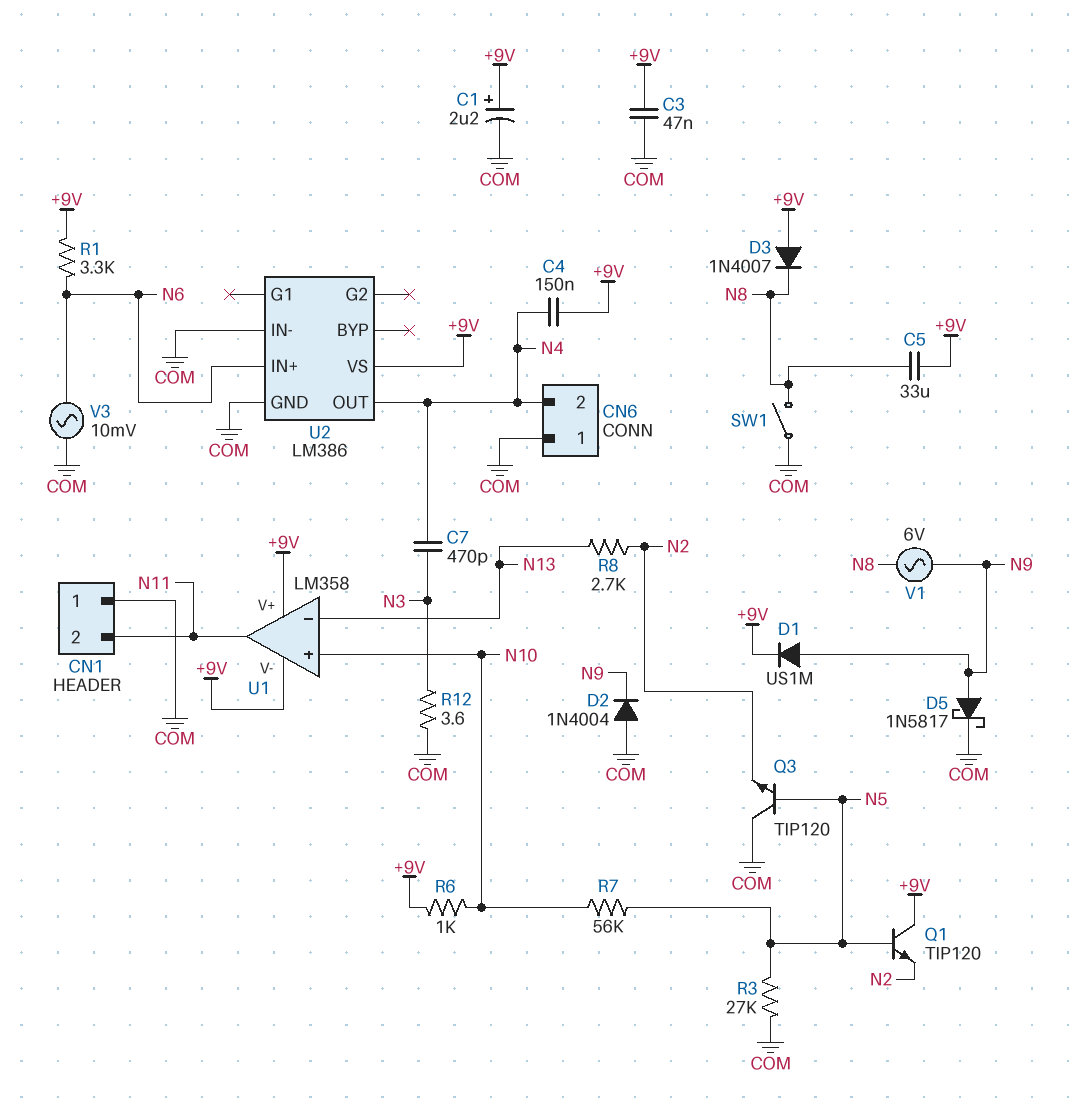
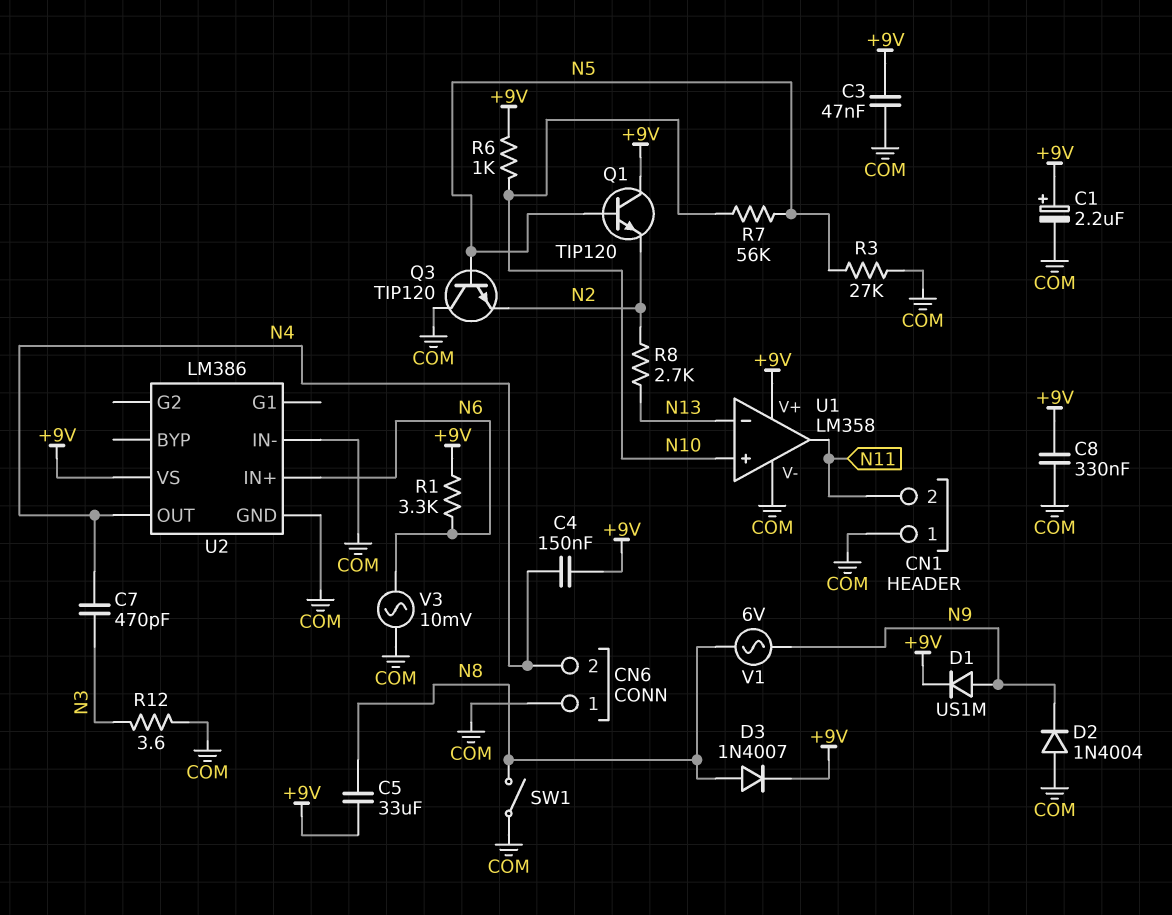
C8: none -> 330nF (+9V, COM)
D3: diode 1N4007 (A +9V, K N8) -> diode 1N4007 (A N8, K +9V)
D5: schottky 1N5817 (A N9, K COM) -> none
U1 pin V-: +9V -> COM

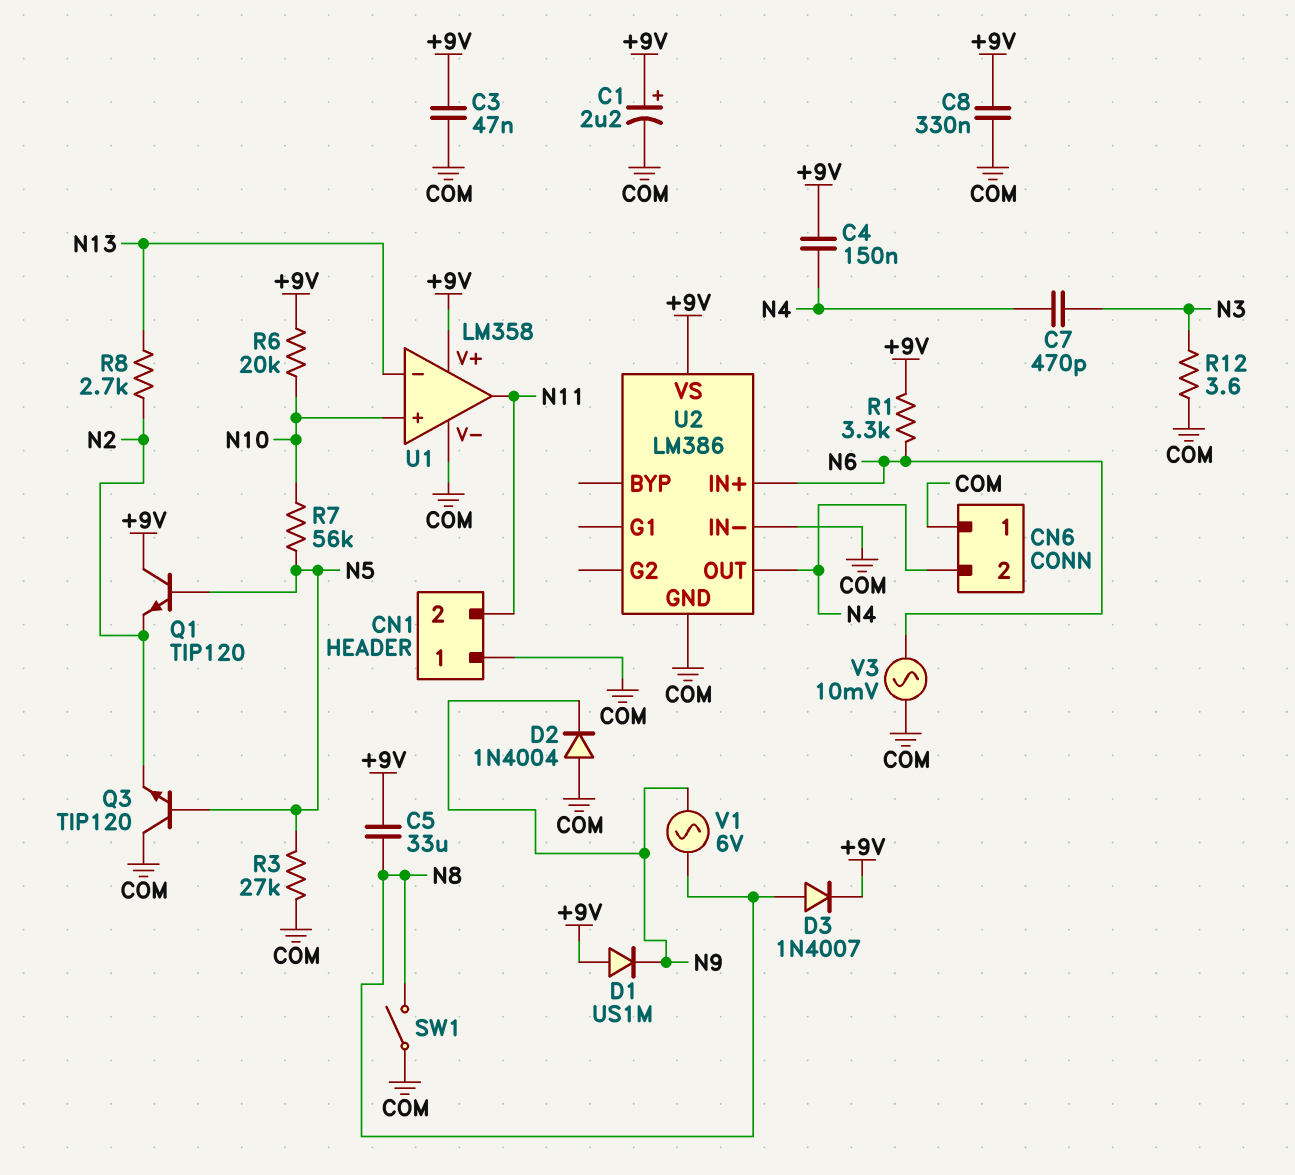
D1: diode US1M (A N9, K +9V) -> diode US1M (A +9V, K N9)
R6: 1k (+9V, N10) -> 20k (+9V, N10)

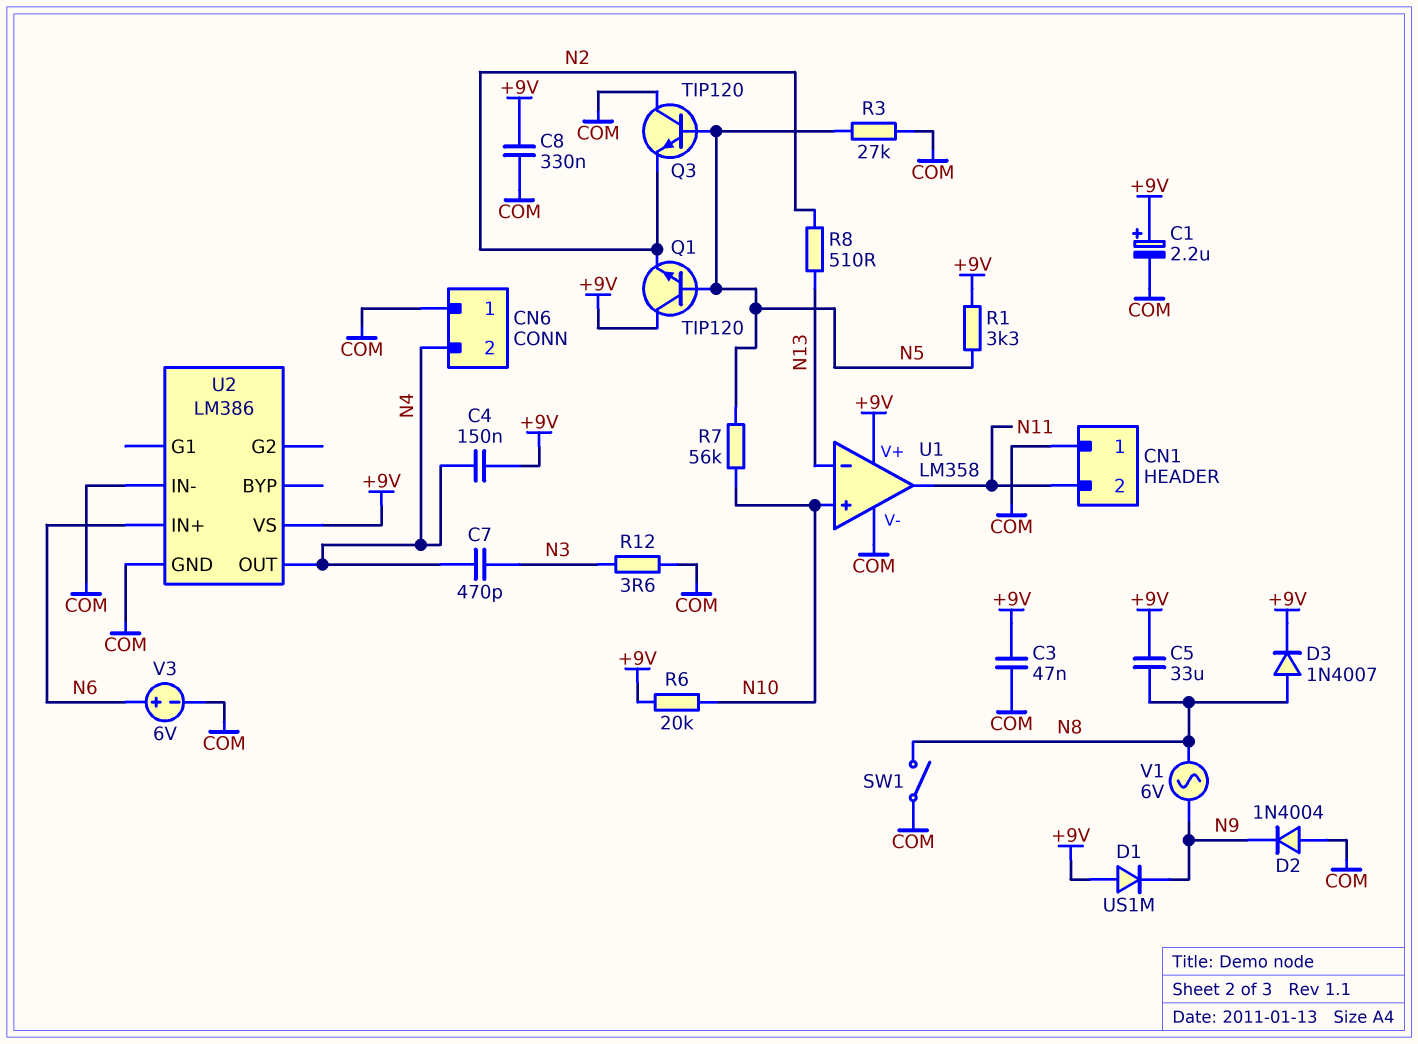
R1: 3.3k (+9V, N6) -> 3.3k (+9V, N5)
R8: 2.7k (N2, N13) -> 510 (N2, N13)
V3: AC 10mV (COM, N6) -> 6V (plus N6, minus COM)

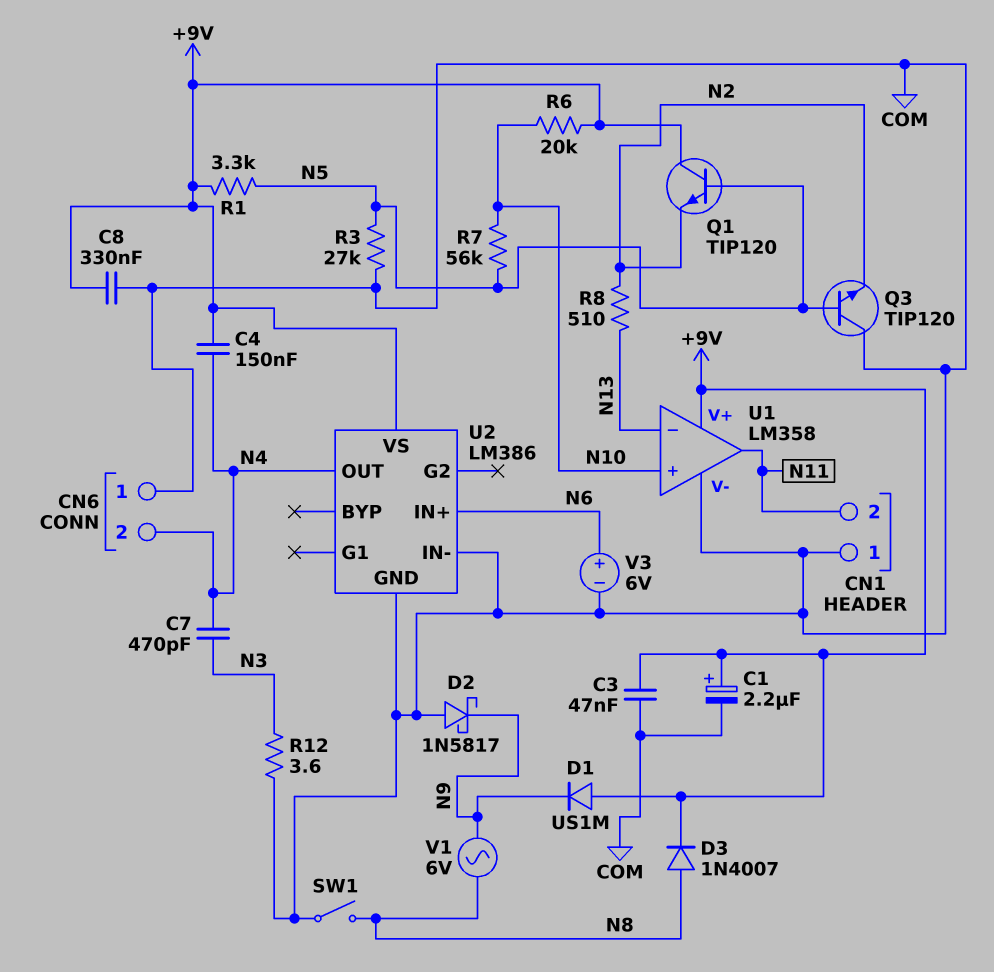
C5: 33uF (+9V, N8) -> none
D2: diode 1N4004 (A COM, K N9) -> schottky 1N5817 (A COM, K N9)

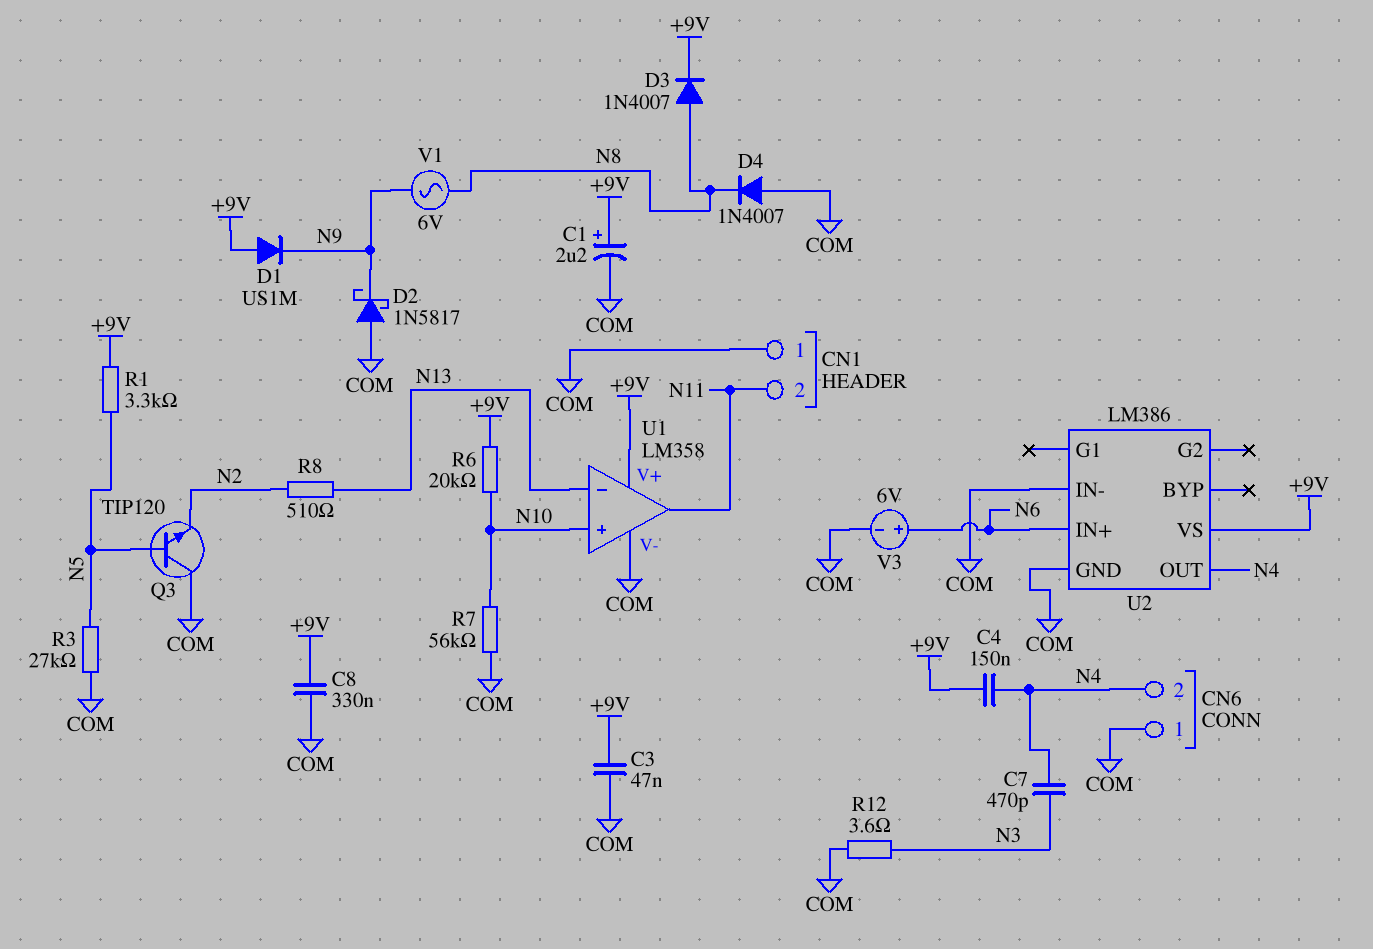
D4: none -> diode 1N4007 (A COM, K N8)
Q1: NPN TIP120 (B N5, C +9V, E N2) -> none
R7: 56k (N5, N10) -> 56k (COM, N10)
SW1: switch (COM, N8) -> none

